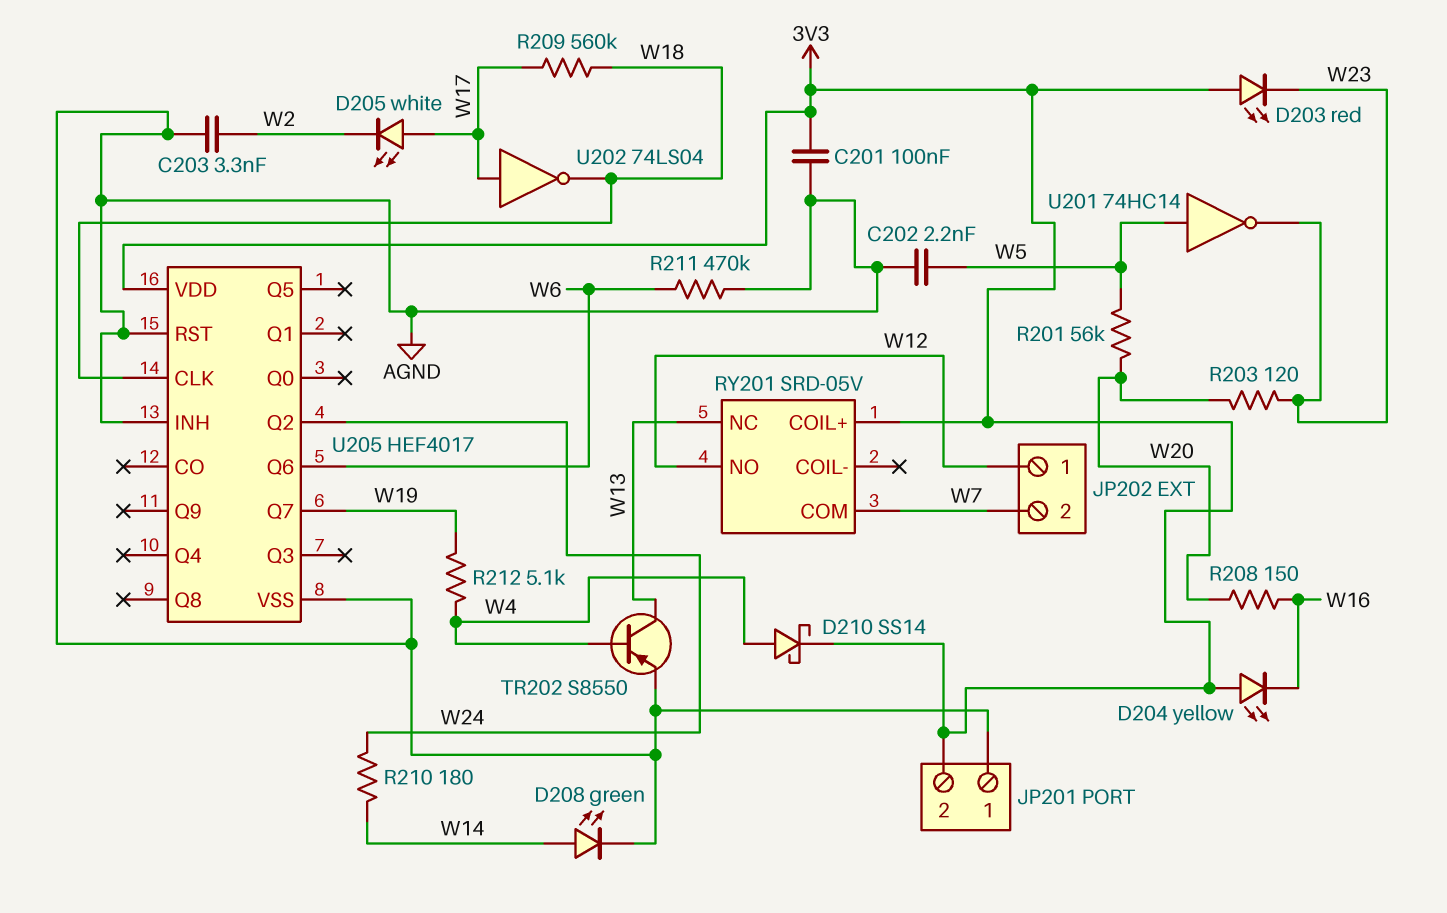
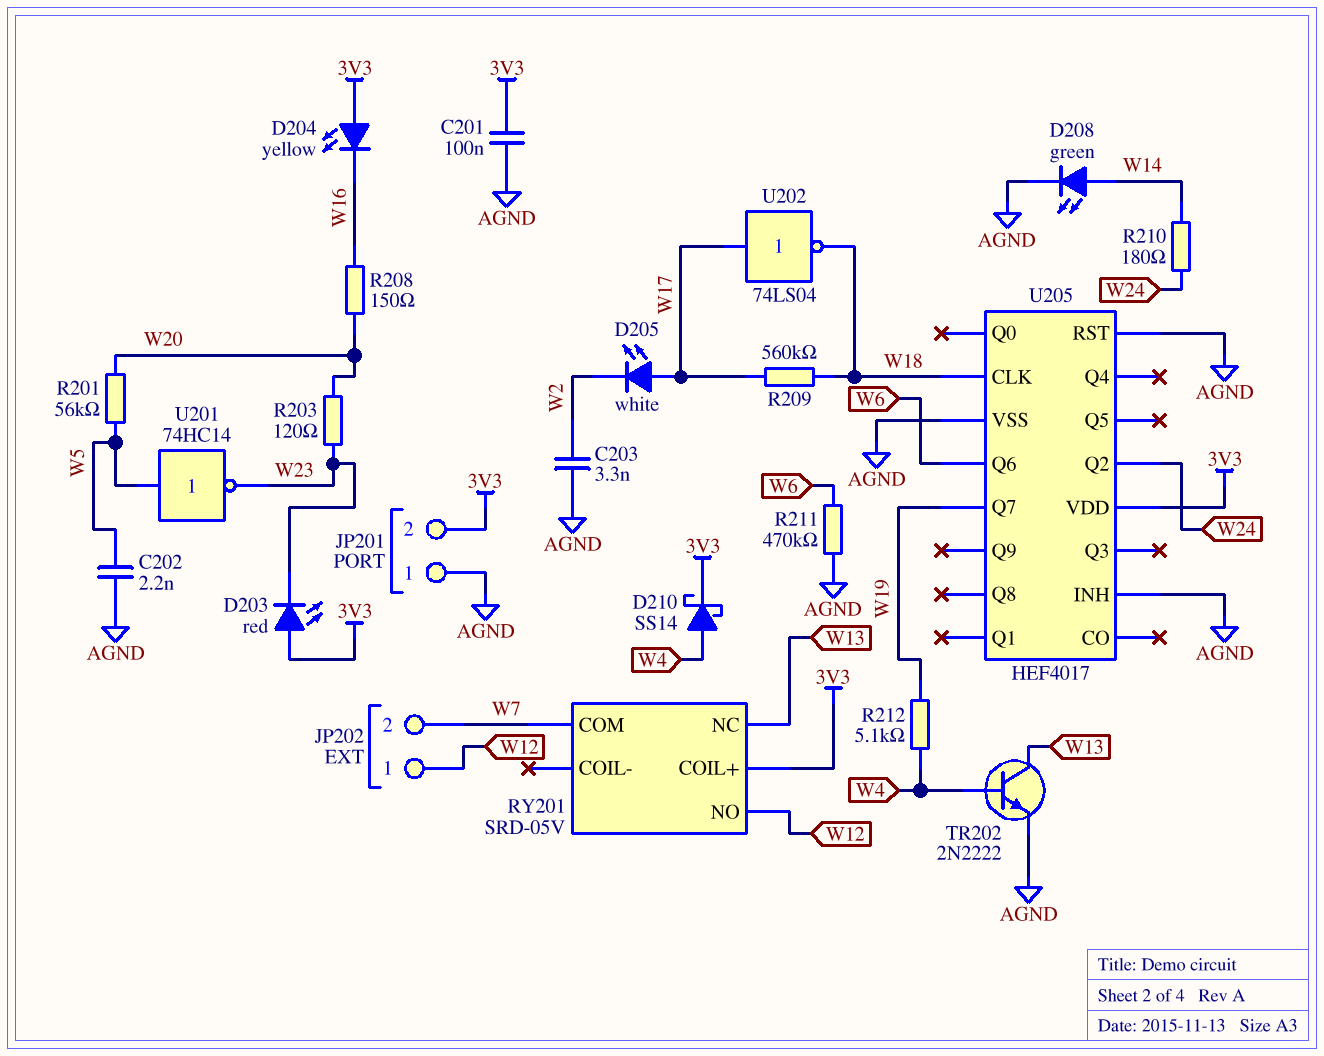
TR202: PNP S8550 (B W4, C W13, E AGND) -> NPN 2N2222 (B W4, C W13, E AGND)

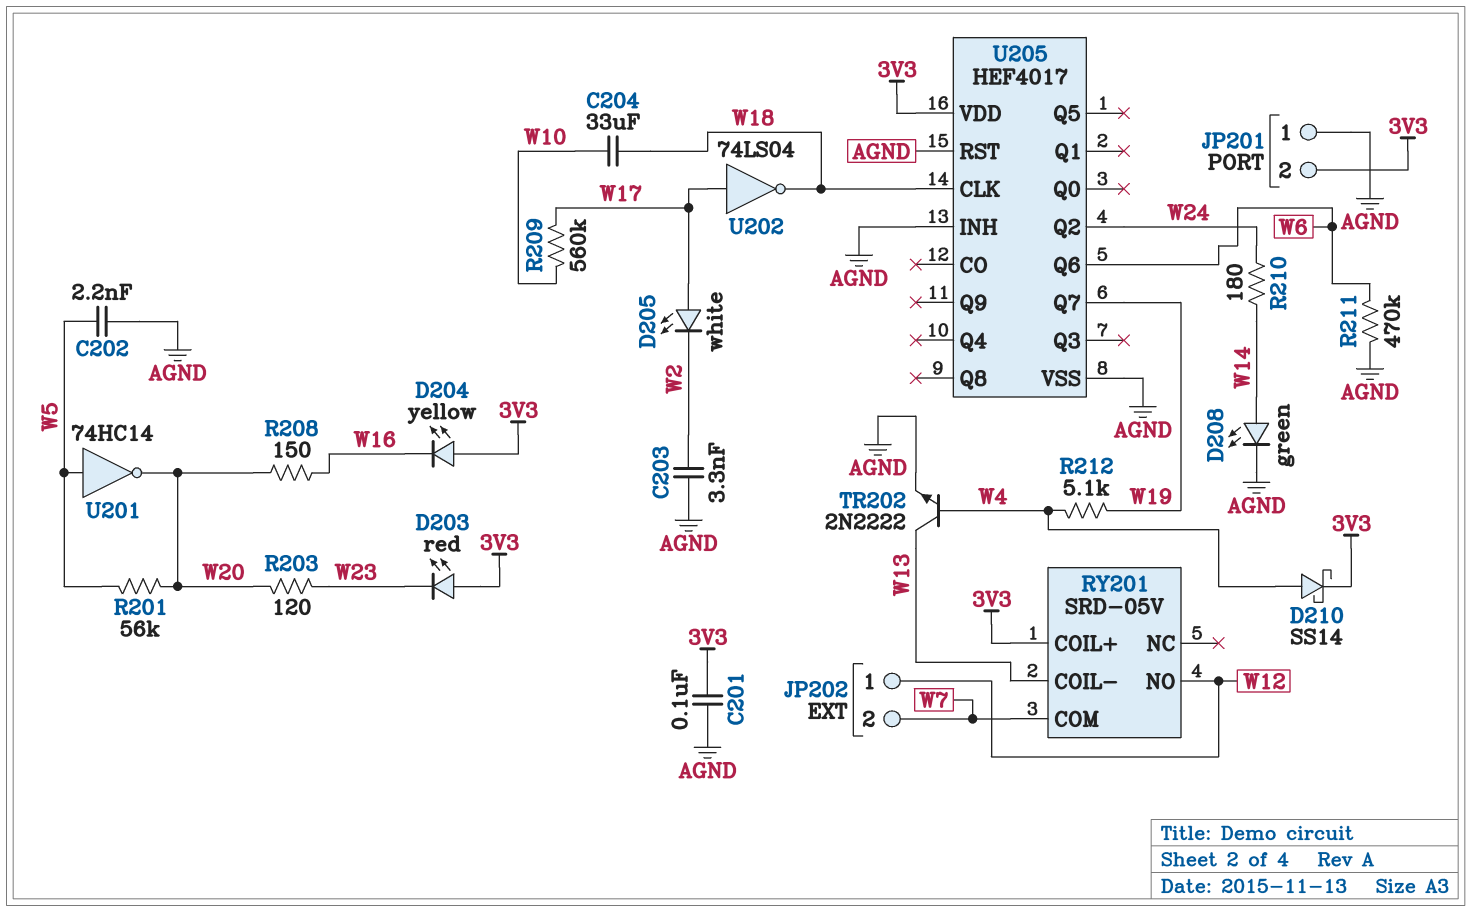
C204: none -> 33uF (W10, W18)
R209: 560k (W17, W18) -> 560k (W10, W17)
RY201 pin COIL-: none -> W13
RY201 pin NC: W13 -> none
U201: NOT 74HC14 (in W5, out W23) -> NOT 74HC14 (in W5, out W20)

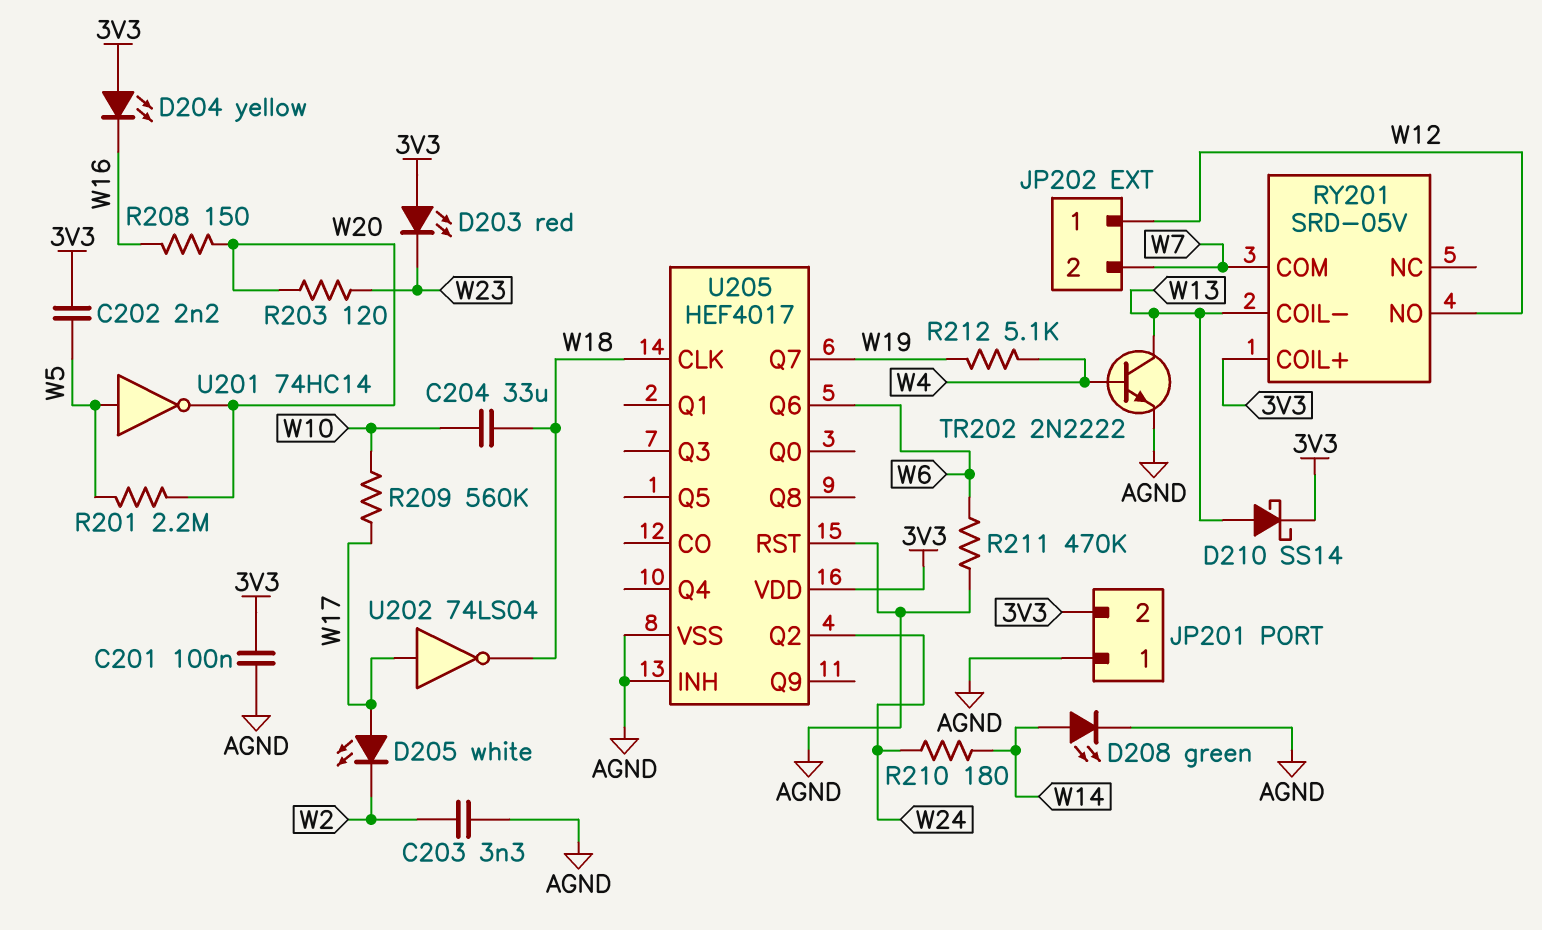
C202: 2.2nF (AGND, W5) -> 2.2nF (3V3, W5)
D210: schottky SS14 (A W4, K 3V3) -> schottky SS14 (A W13, K 3V3)
R201: 56k (W5, W20) -> 2.2M (W5, W20)

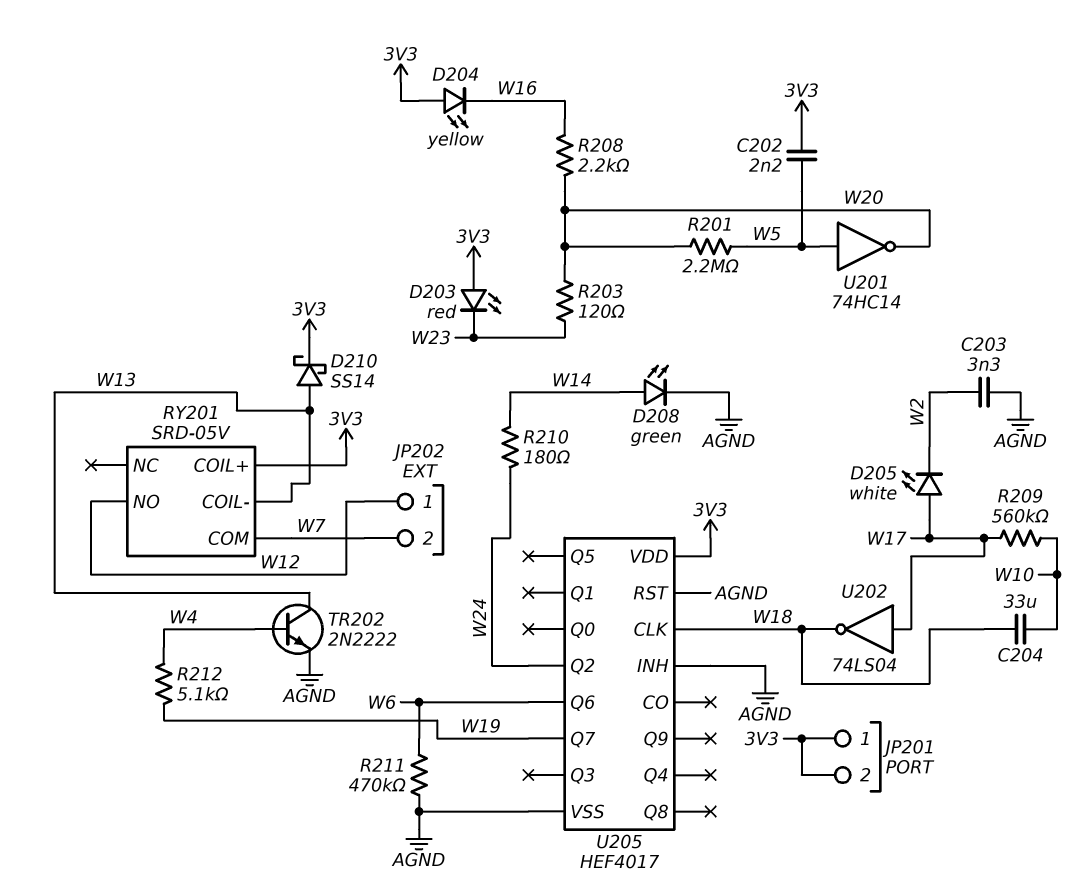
C201: 100nF (3V3, AGND) -> none
JP201 pin 1: AGND -> 3V3
R208: 150 (W16, W20) -> 2.2k (W16, W20)

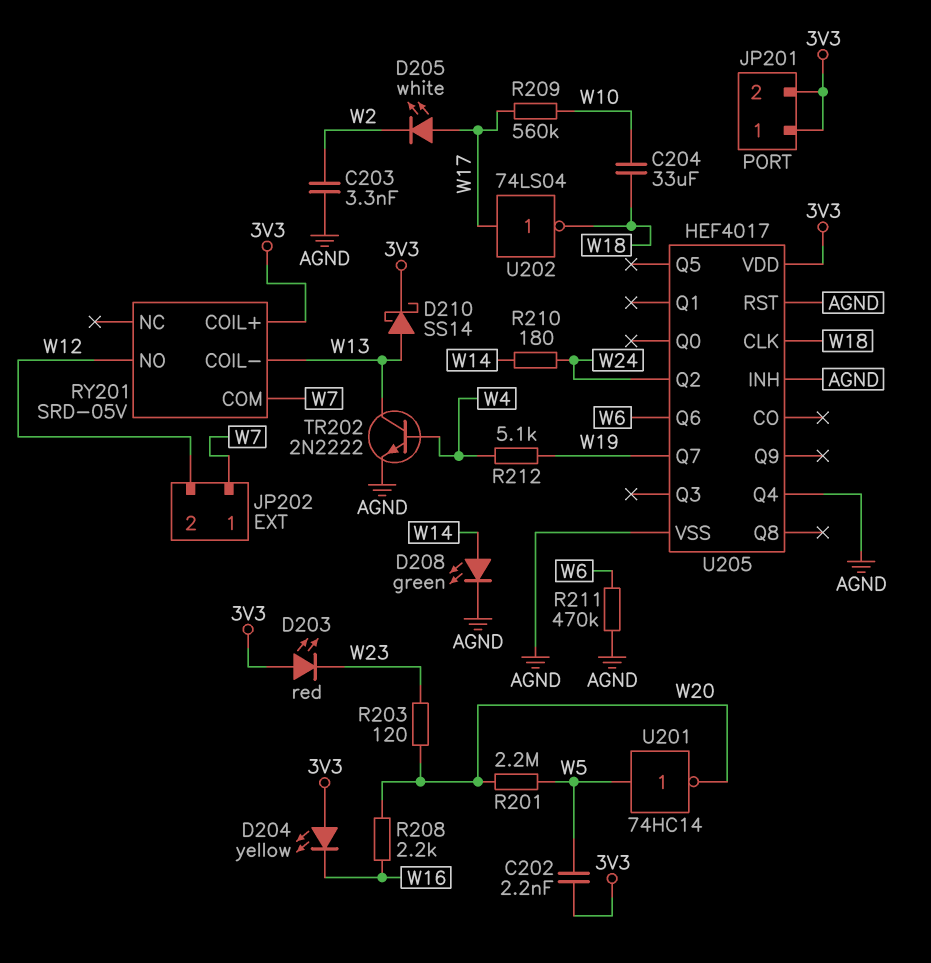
JP202 pin 1: W12 -> W7
JP202 pin 2: W7 -> W12
U205 pin Q4: none -> AGND

